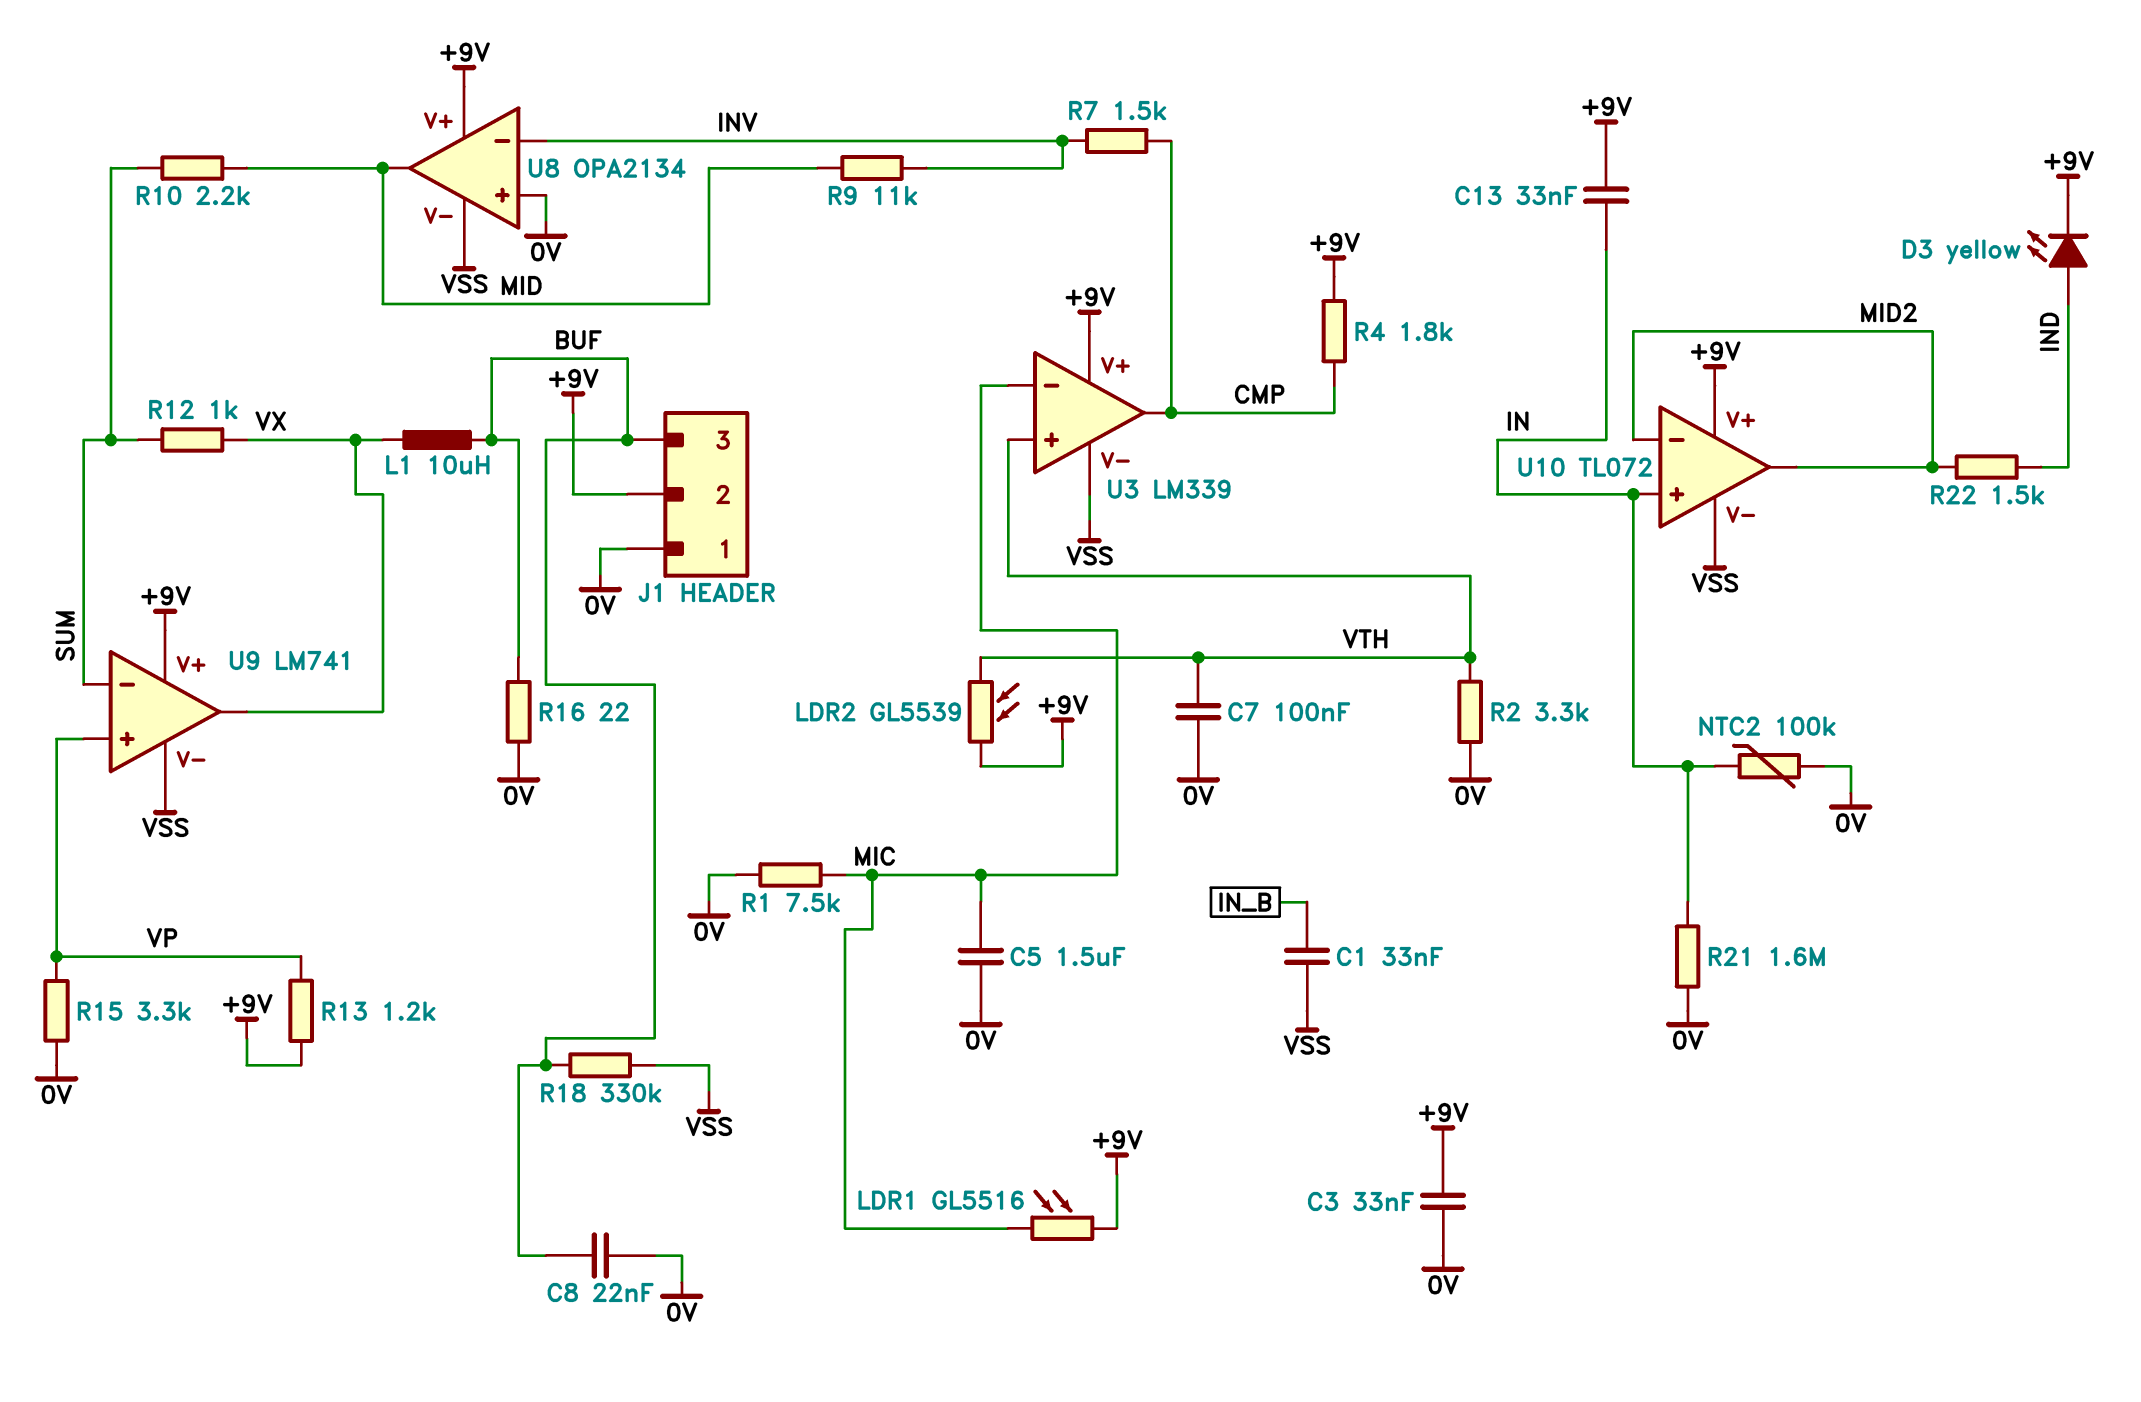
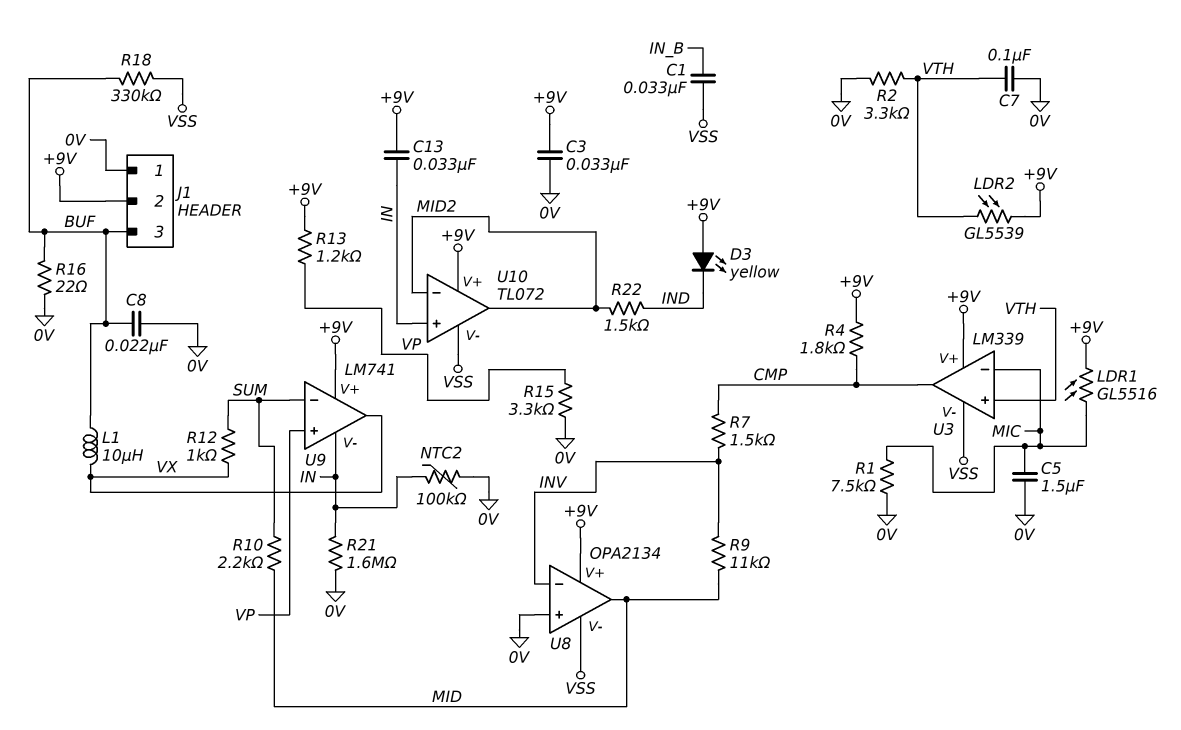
D3: LED yellow (A IND, K +9V) -> LED yellow (A +9V, K IND)
U9 pin V-: VSS -> IN

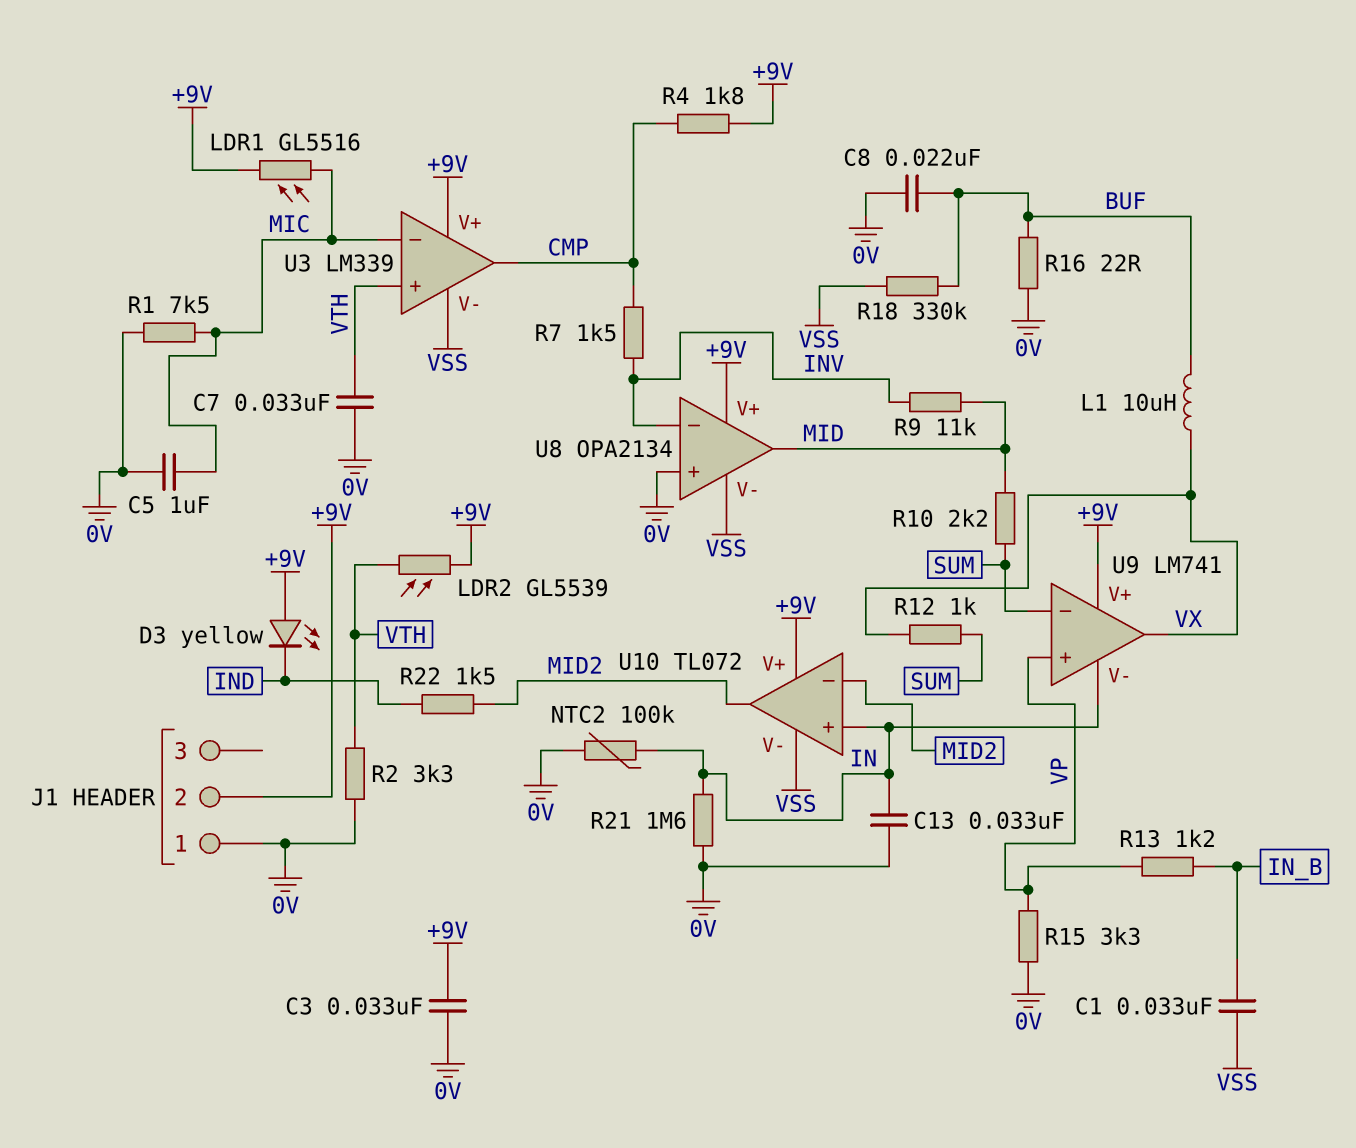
C5: 1.5uF (0V, MIC) -> 1uF (0V, MIC)
C7: 100nF (0V, VTH) -> 33nF (0V, VTH)
C13: 33nF (+9V, IN) -> 33nF (0V, IN)
J1 pin 3: BUF -> none
R13: 1.2k (+9V, VP) -> 1.2k (IN_B, VP)

